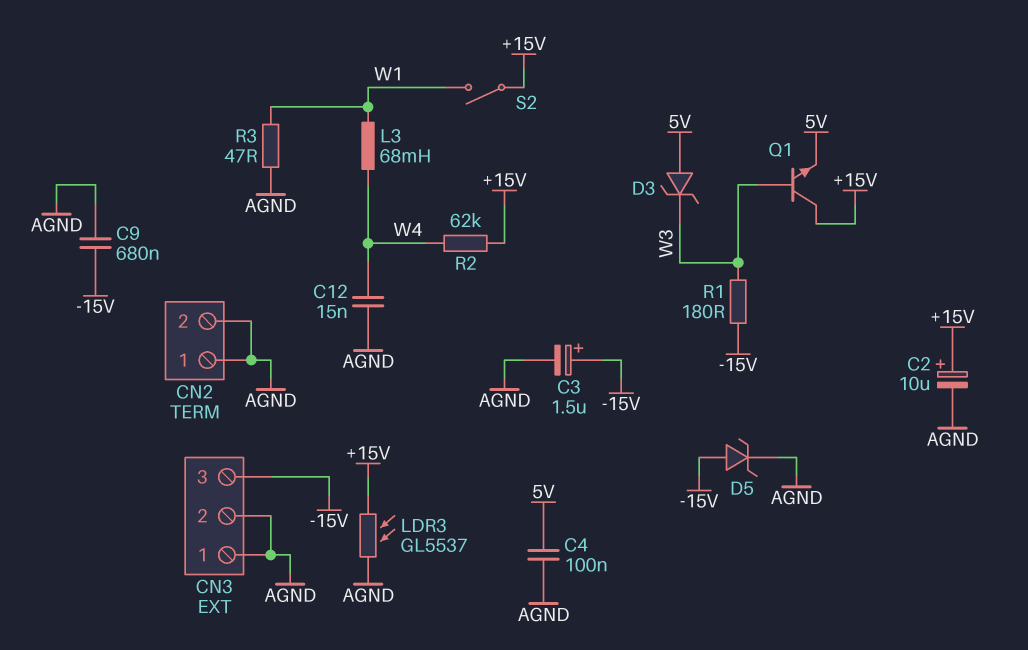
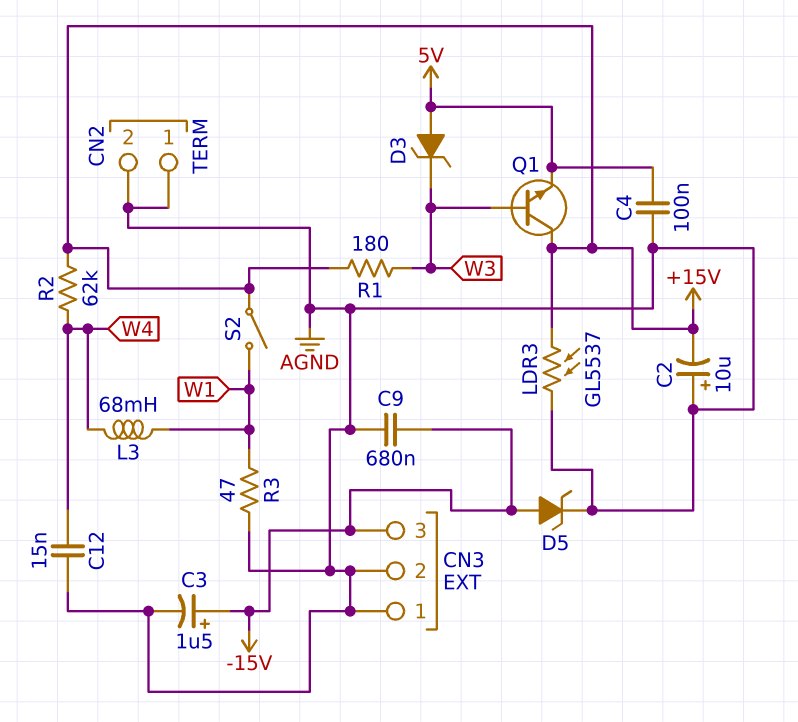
C2: 10uF (plus +15V, minus AGND) -> 10uF (plus AGND, minus +15V)
R1: 180 (-15V, W3) -> 180 (+15V, W3)

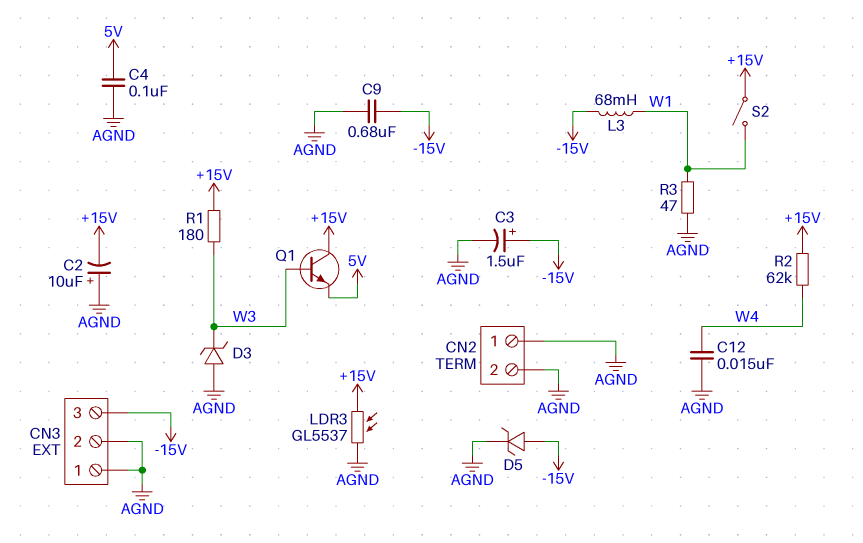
D3: zener (A 5V, K W3) -> zener (A AGND, K W3)
L3: 68mH (W1, W4) -> 68mH (-15V, W1)

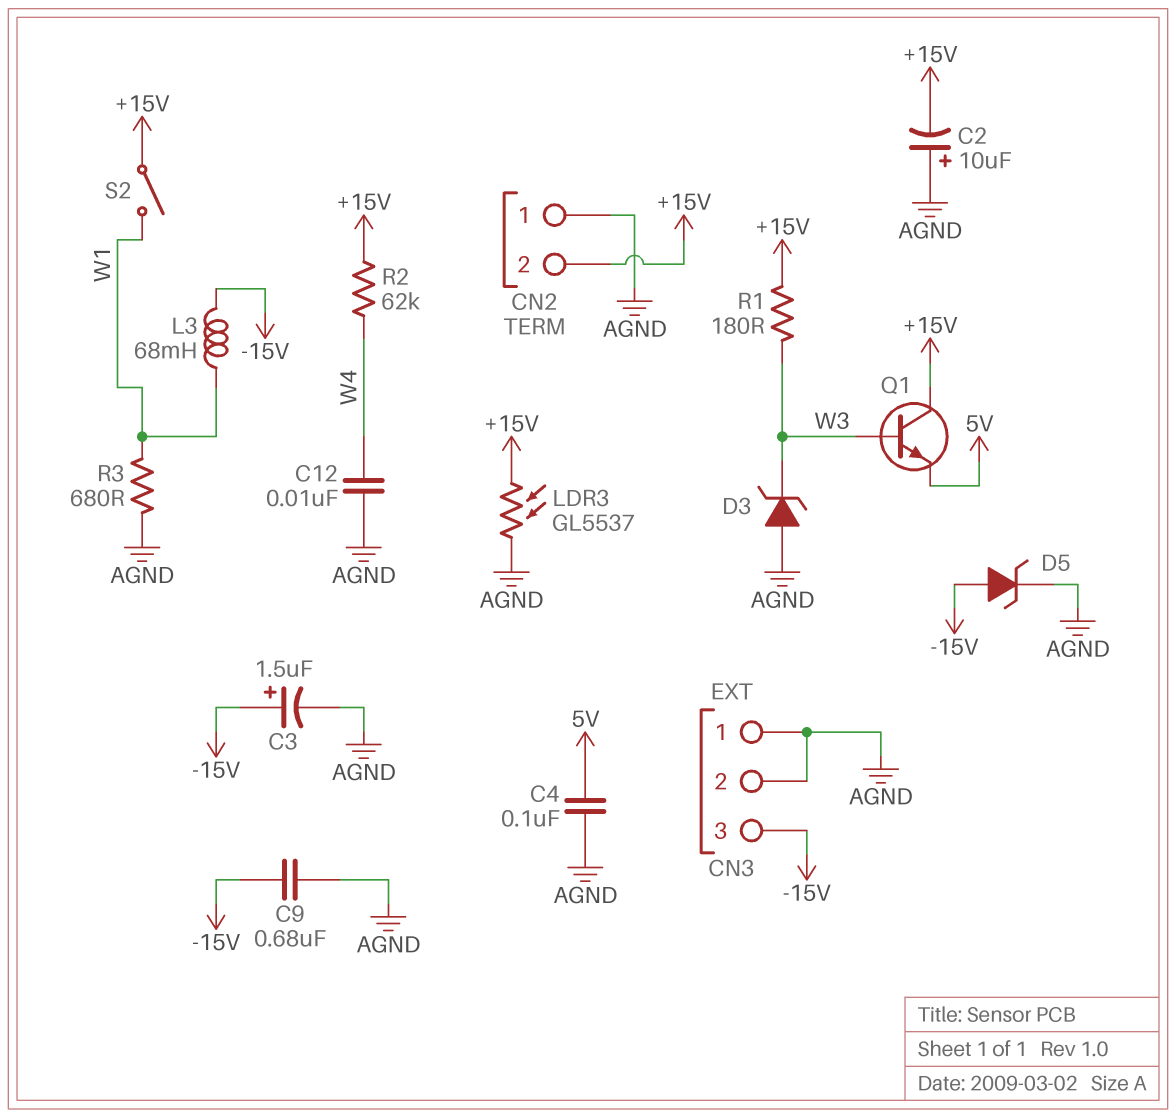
C12: 15nF (AGND, W4) -> 10nF (AGND, W4)
CN2 pin 2: AGND -> +15V
R3: 47 (AGND, W1) -> 680 (AGND, W1)

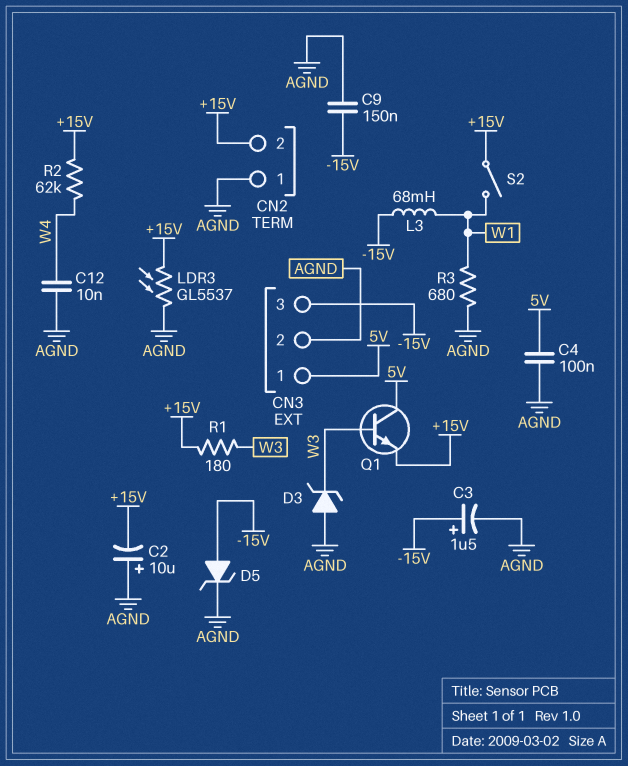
C9: 680nF (-15V, AGND) -> 150nF (-15V, AGND)
CN3 pin 1: AGND -> 5V
Q1: NPN (B W3, C +15V, E 5V) -> NPN (B W3, C 5V, E +15V)

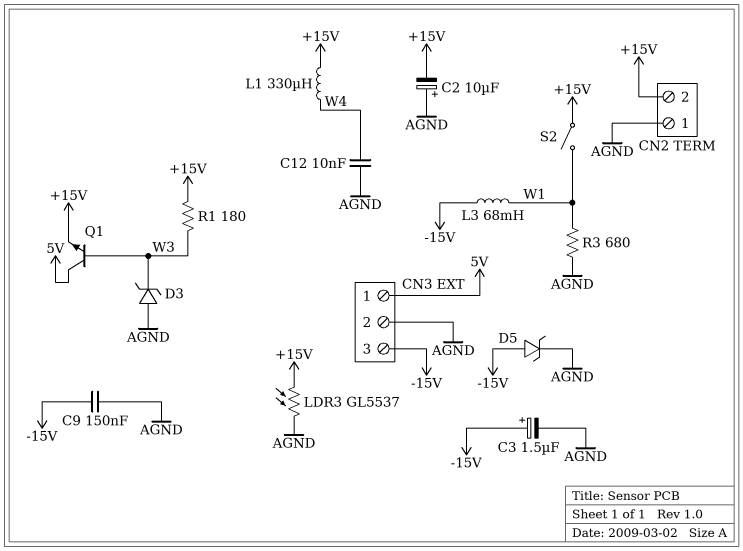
C4: 100nF (5V, AGND) -> none
L1: none -> 330uH (+15V, W4)
R2: 62k (+15V, W4) -> none

